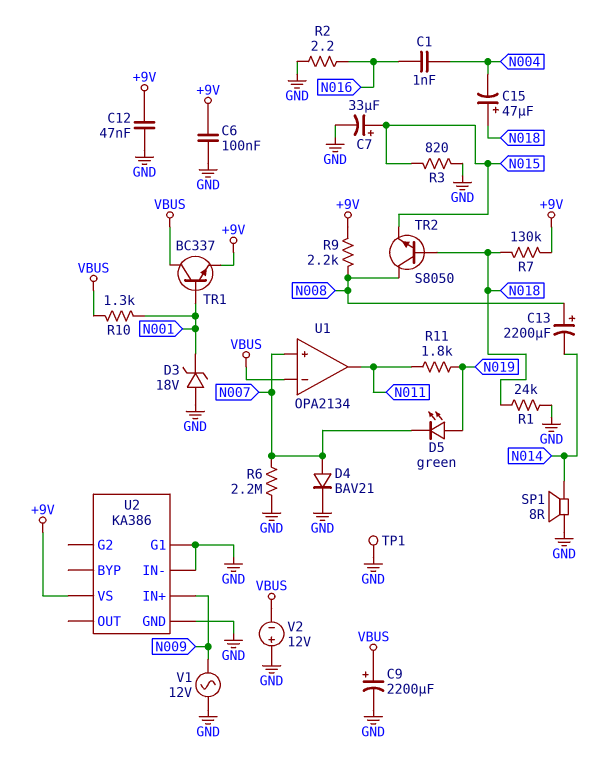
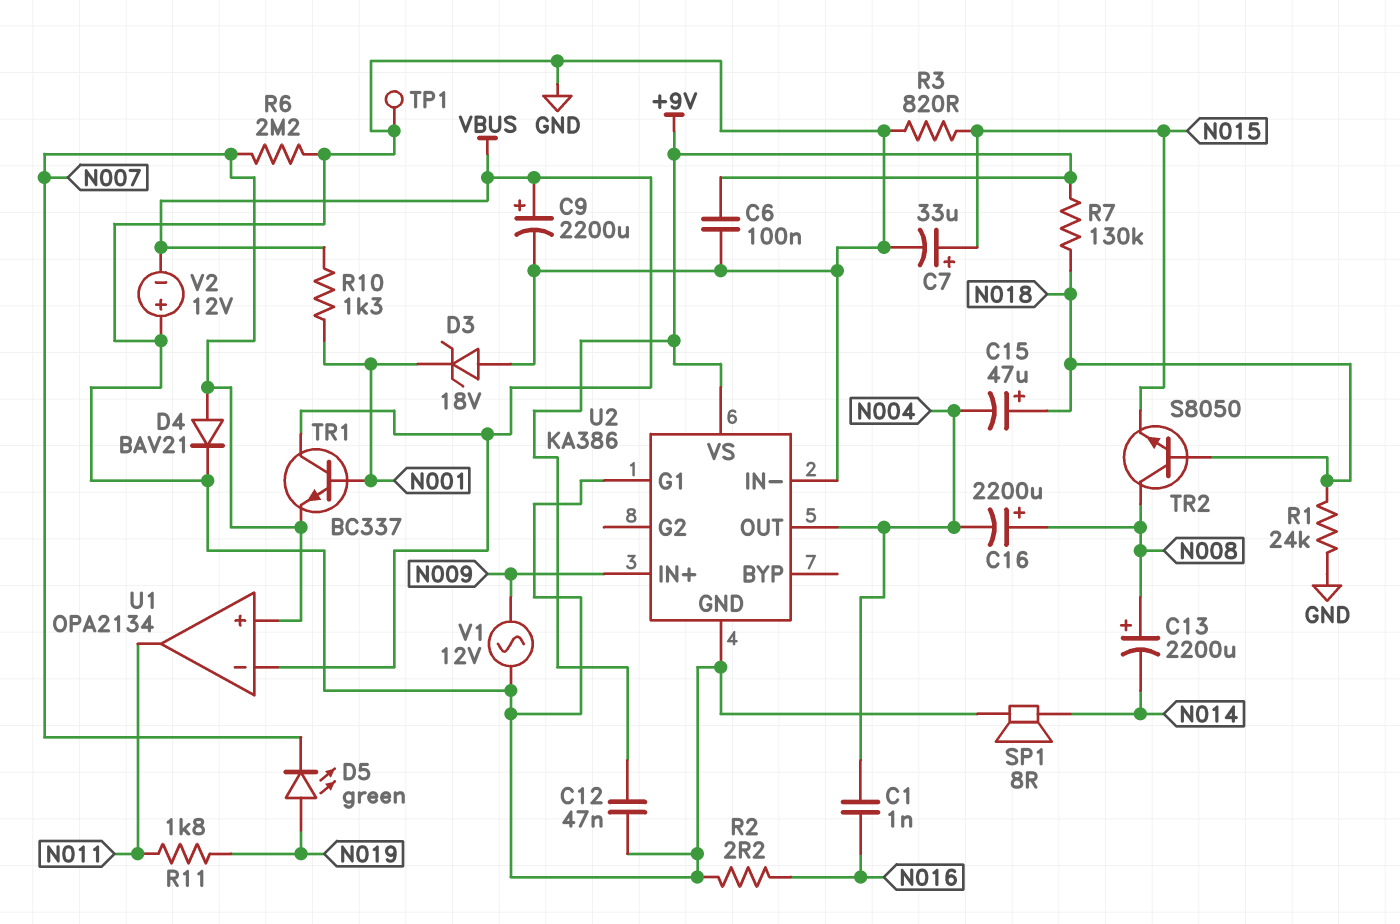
C16: none -> 2200uF (plus N008, minus N004)
R9: 2.2k (+9V, N008) -> none
TR1: NPN BC337 (B N001, C VBUS, E +9V) -> NPN BC337 (B N001, C VBUS, E N007)
U2 pin OUT: none -> N004

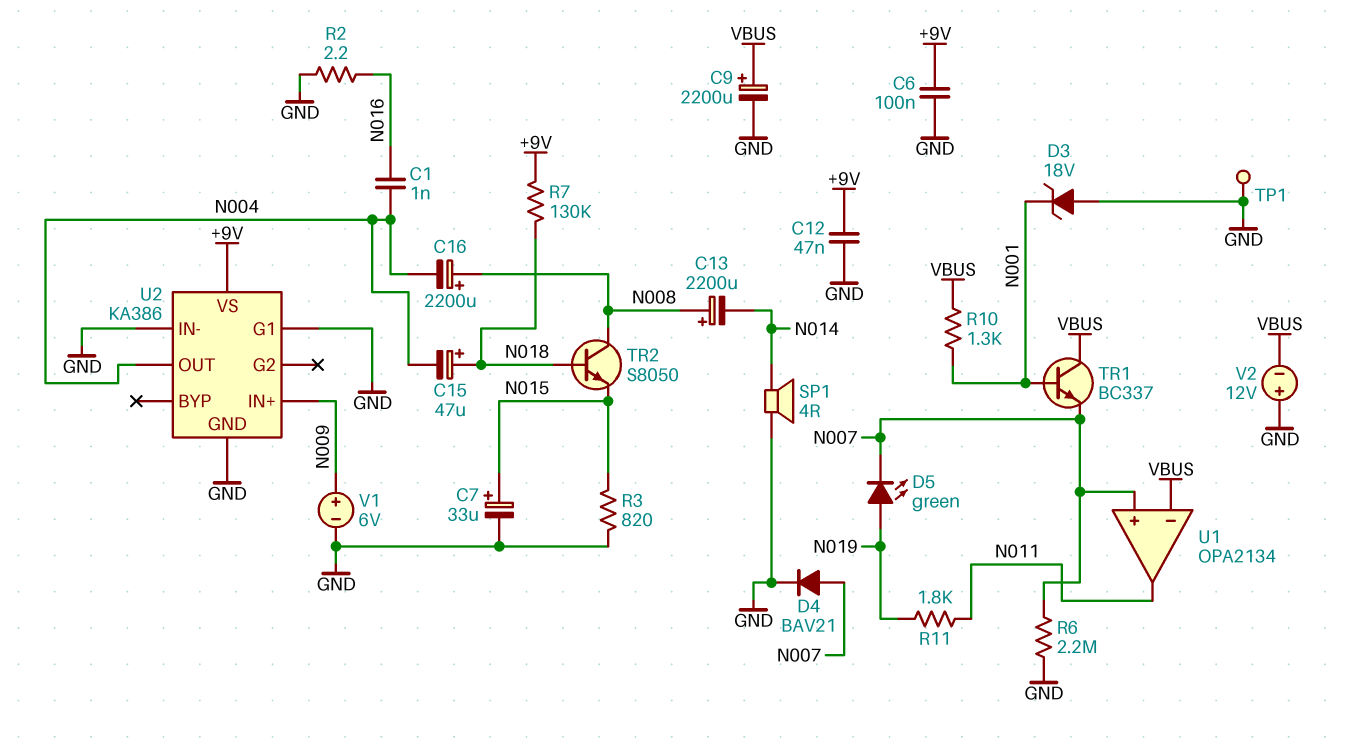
R1: 24k (GND, N018) -> none
SP1: speaker 8R (GND, N014) -> speaker 4R (GND, N014)
V1: AC 12V (GND, N009) -> 6V (plus N009, minus GND)

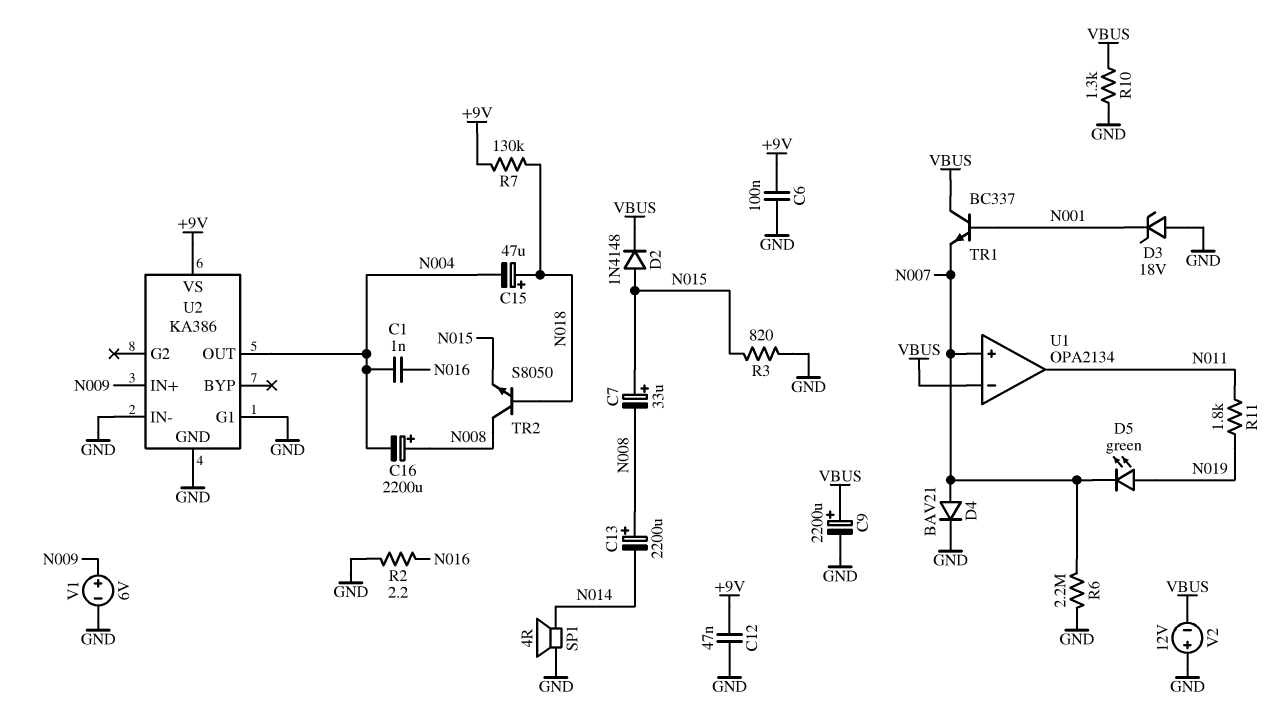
C7: 33uF (plus N015, minus GND) -> 33uF (plus N015, minus N008)
D2: none -> diode 1N4148 (A N015, K VBUS)
R10: 1.3k (N001, VBUS) -> 1.3k (GND, VBUS)
TP1: test point (GND) -> none

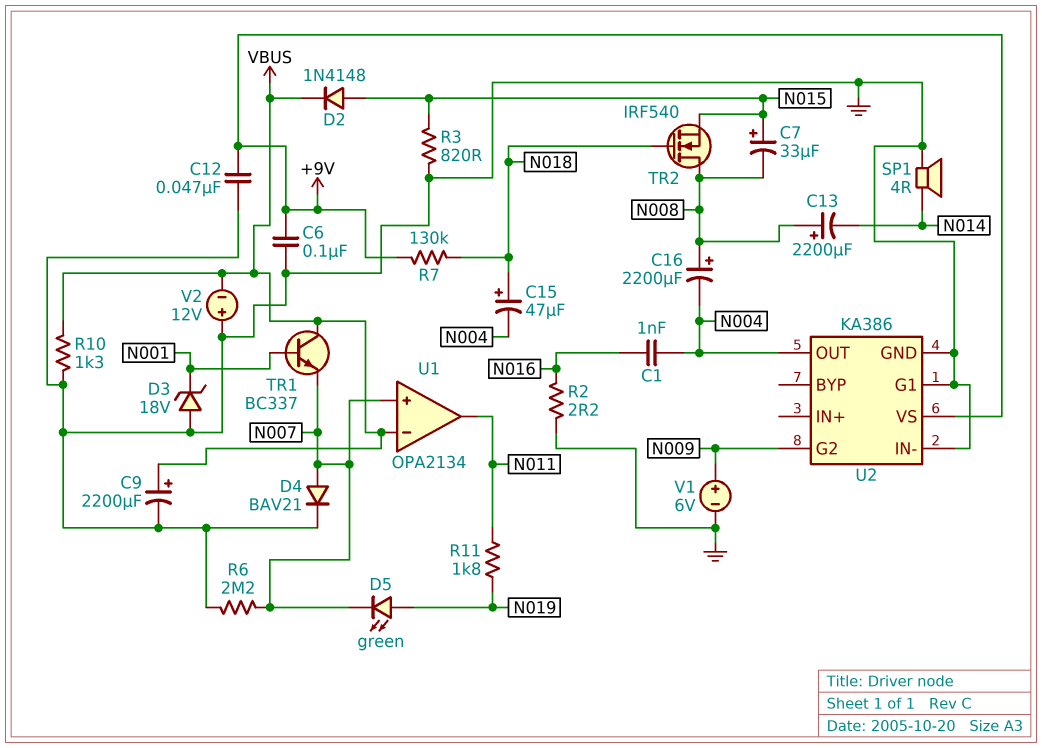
TR2: NPN S8050 (B N018, C N008, E N015) -> NMOS IRF540 (G N018, D N008, S N015)
U2 pin G2: none -> N009
U2 pin IN+: N009 -> none

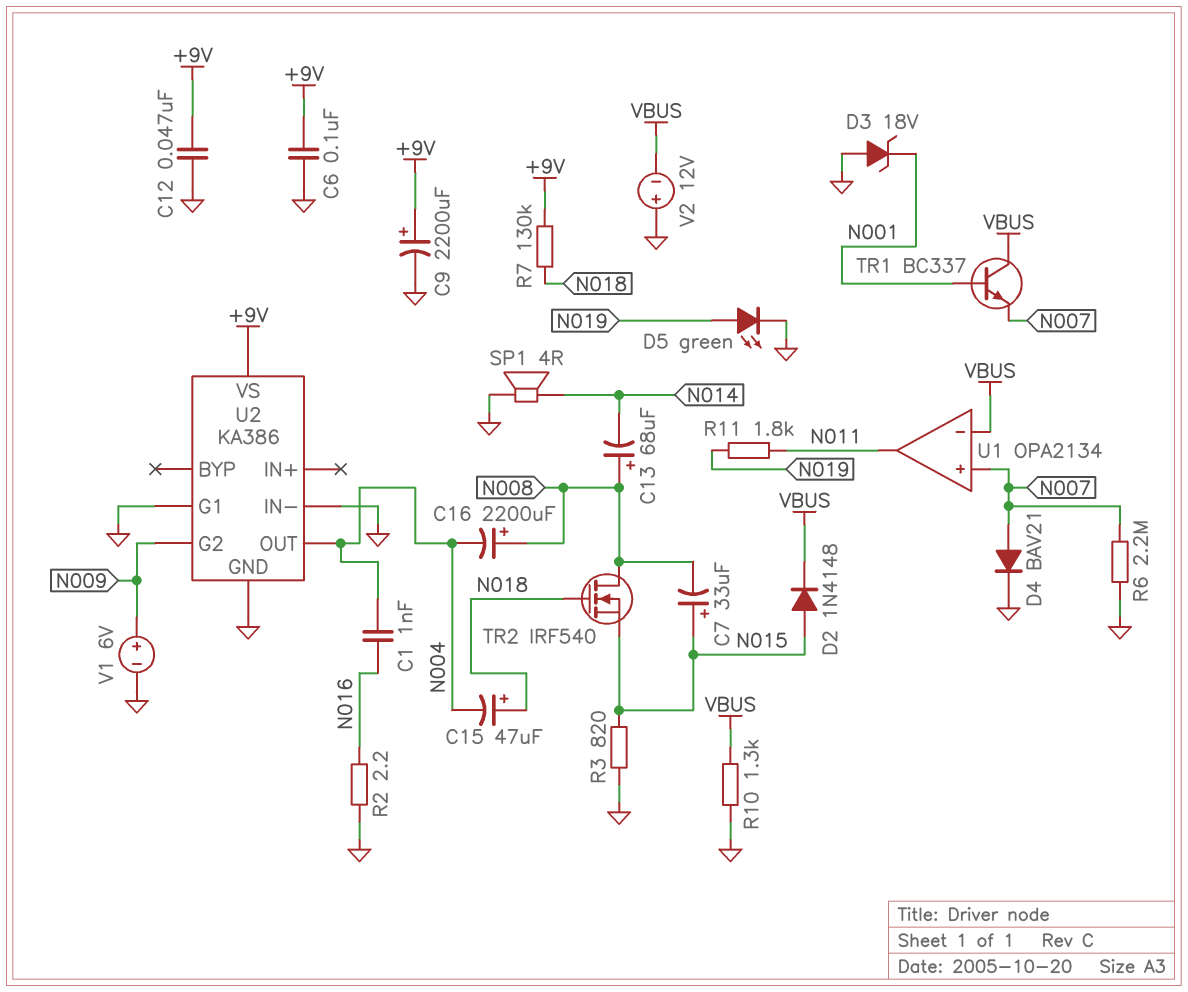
C9: 2200uF (plus VBUS, minus GND) -> 2200uF (plus +9V, minus GND)
C13: 2200uF (plus N008, minus N014) -> 68uF (plus N008, minus N014)
D5: LED green (A N019, K N007) -> LED green (A N019, K GND)

